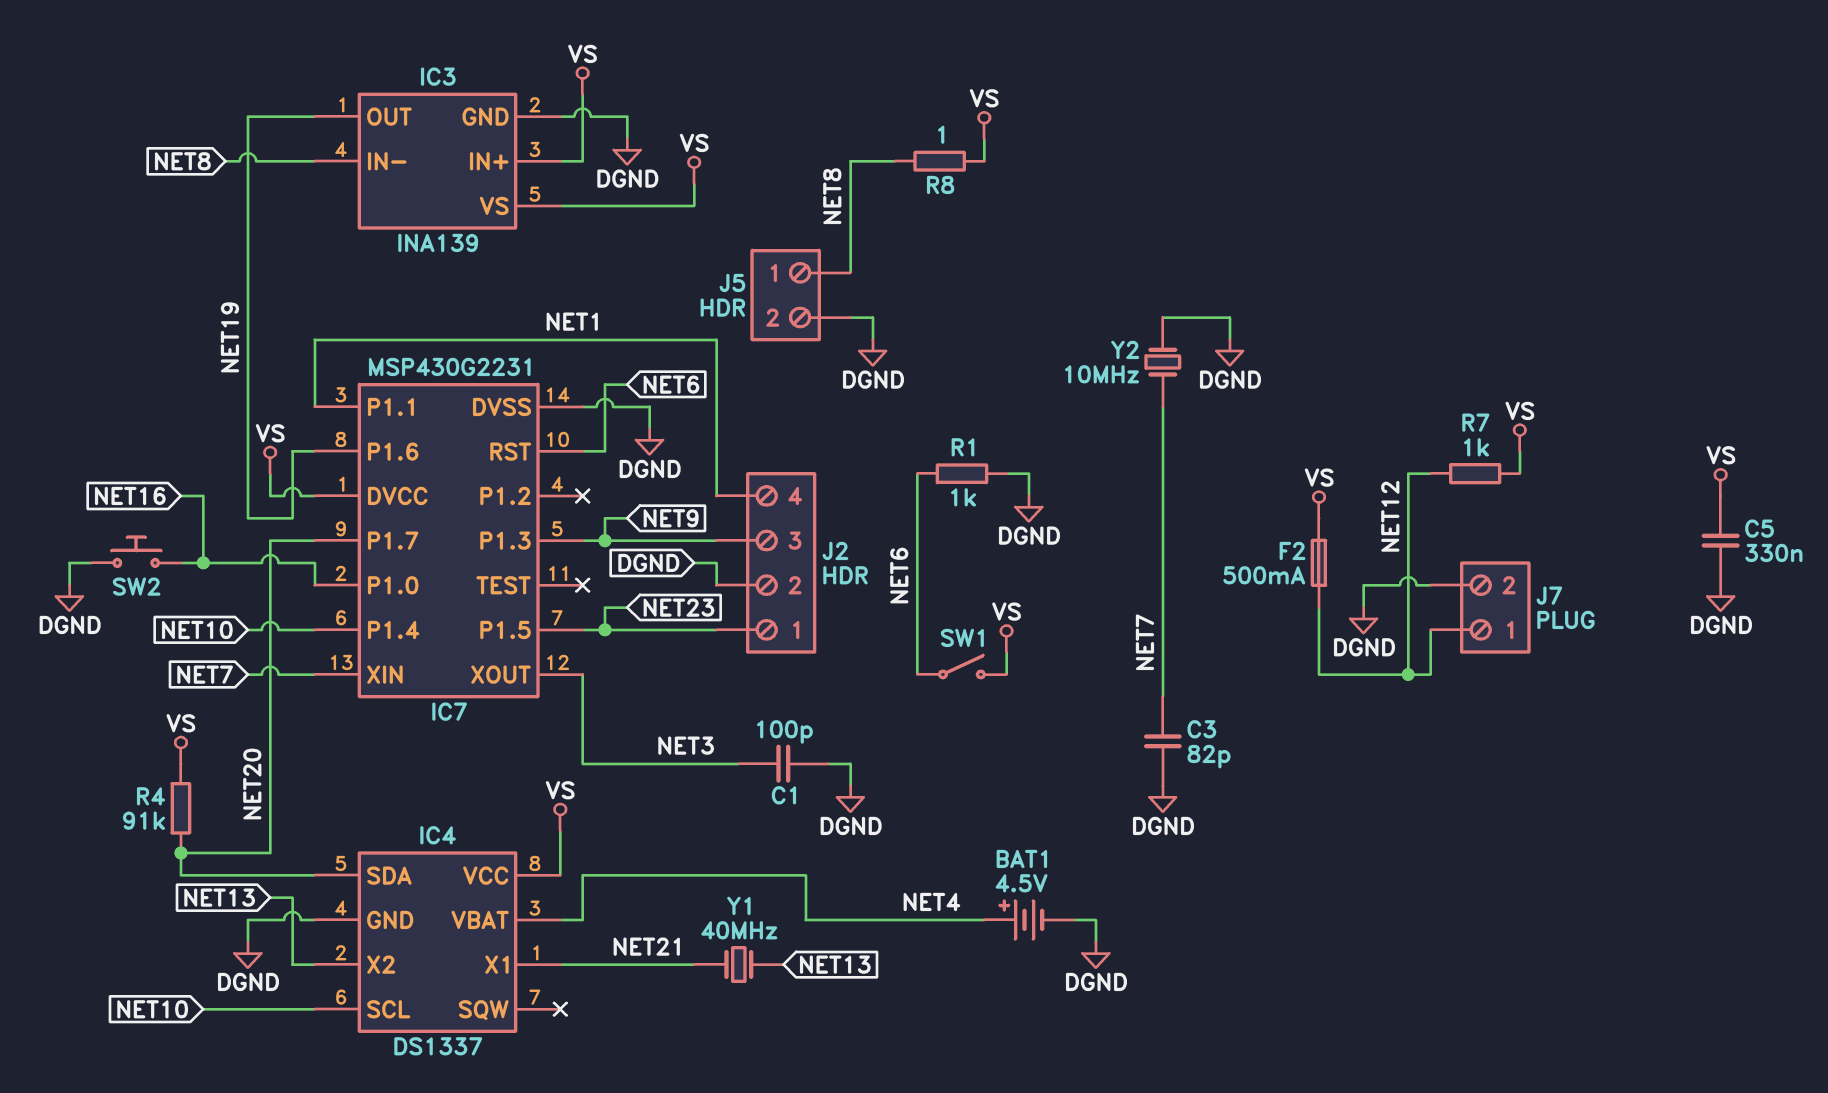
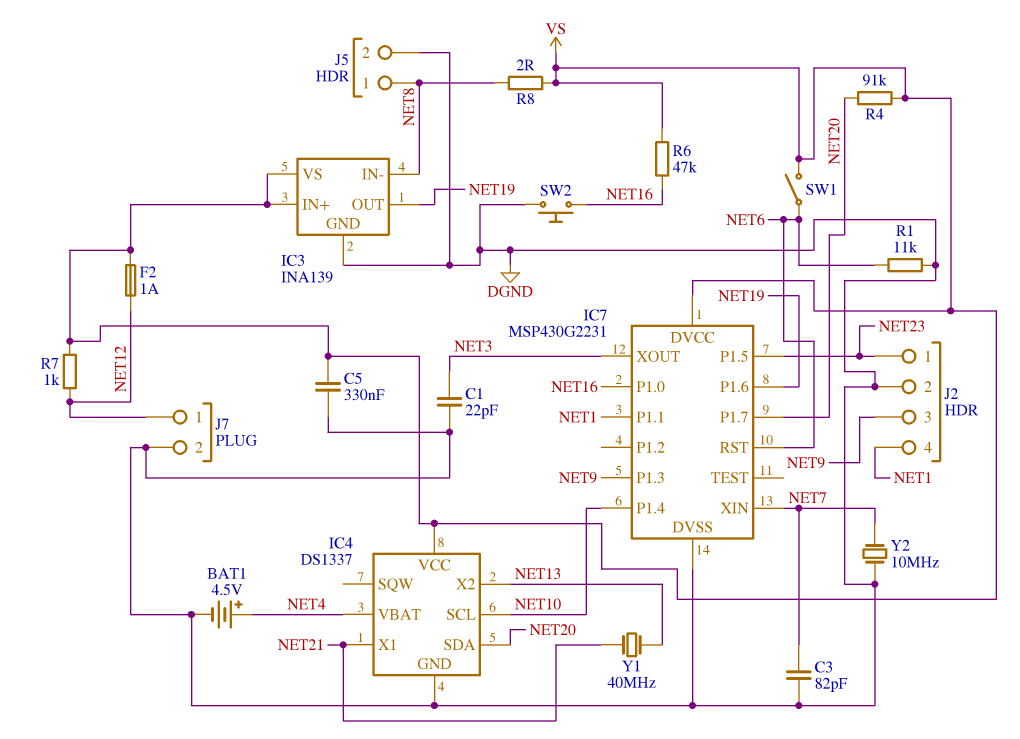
C1: 100pF (DGND, NET3) -> 22pF (DGND, NET3)
F2: 500mA (NET12, VS) -> 1A (NET12, VS)
R1: 1k (DGND, NET6) -> 11k (DGND, NET6)
R6: none -> 47k (NET16, VS)
R8: 1 (NET8, VS) -> 2 (NET8, VS)

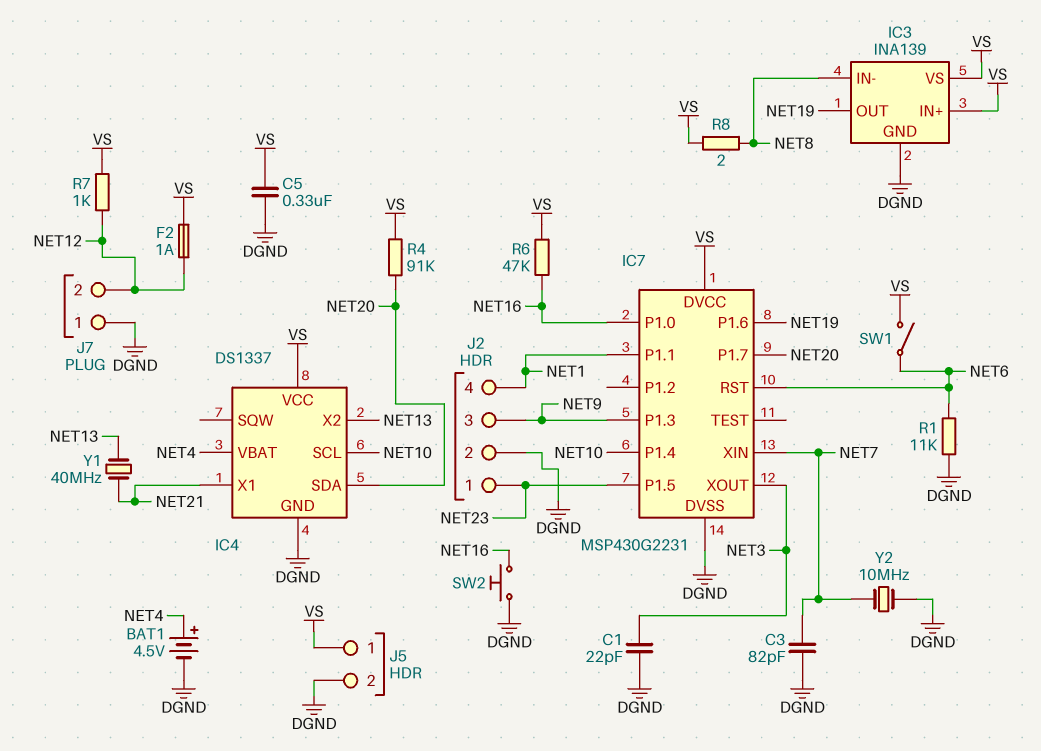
J5 pin 1: NET8 -> VS
J7 pin 1: NET12 -> DGND
J7 pin 2: DGND -> NET12

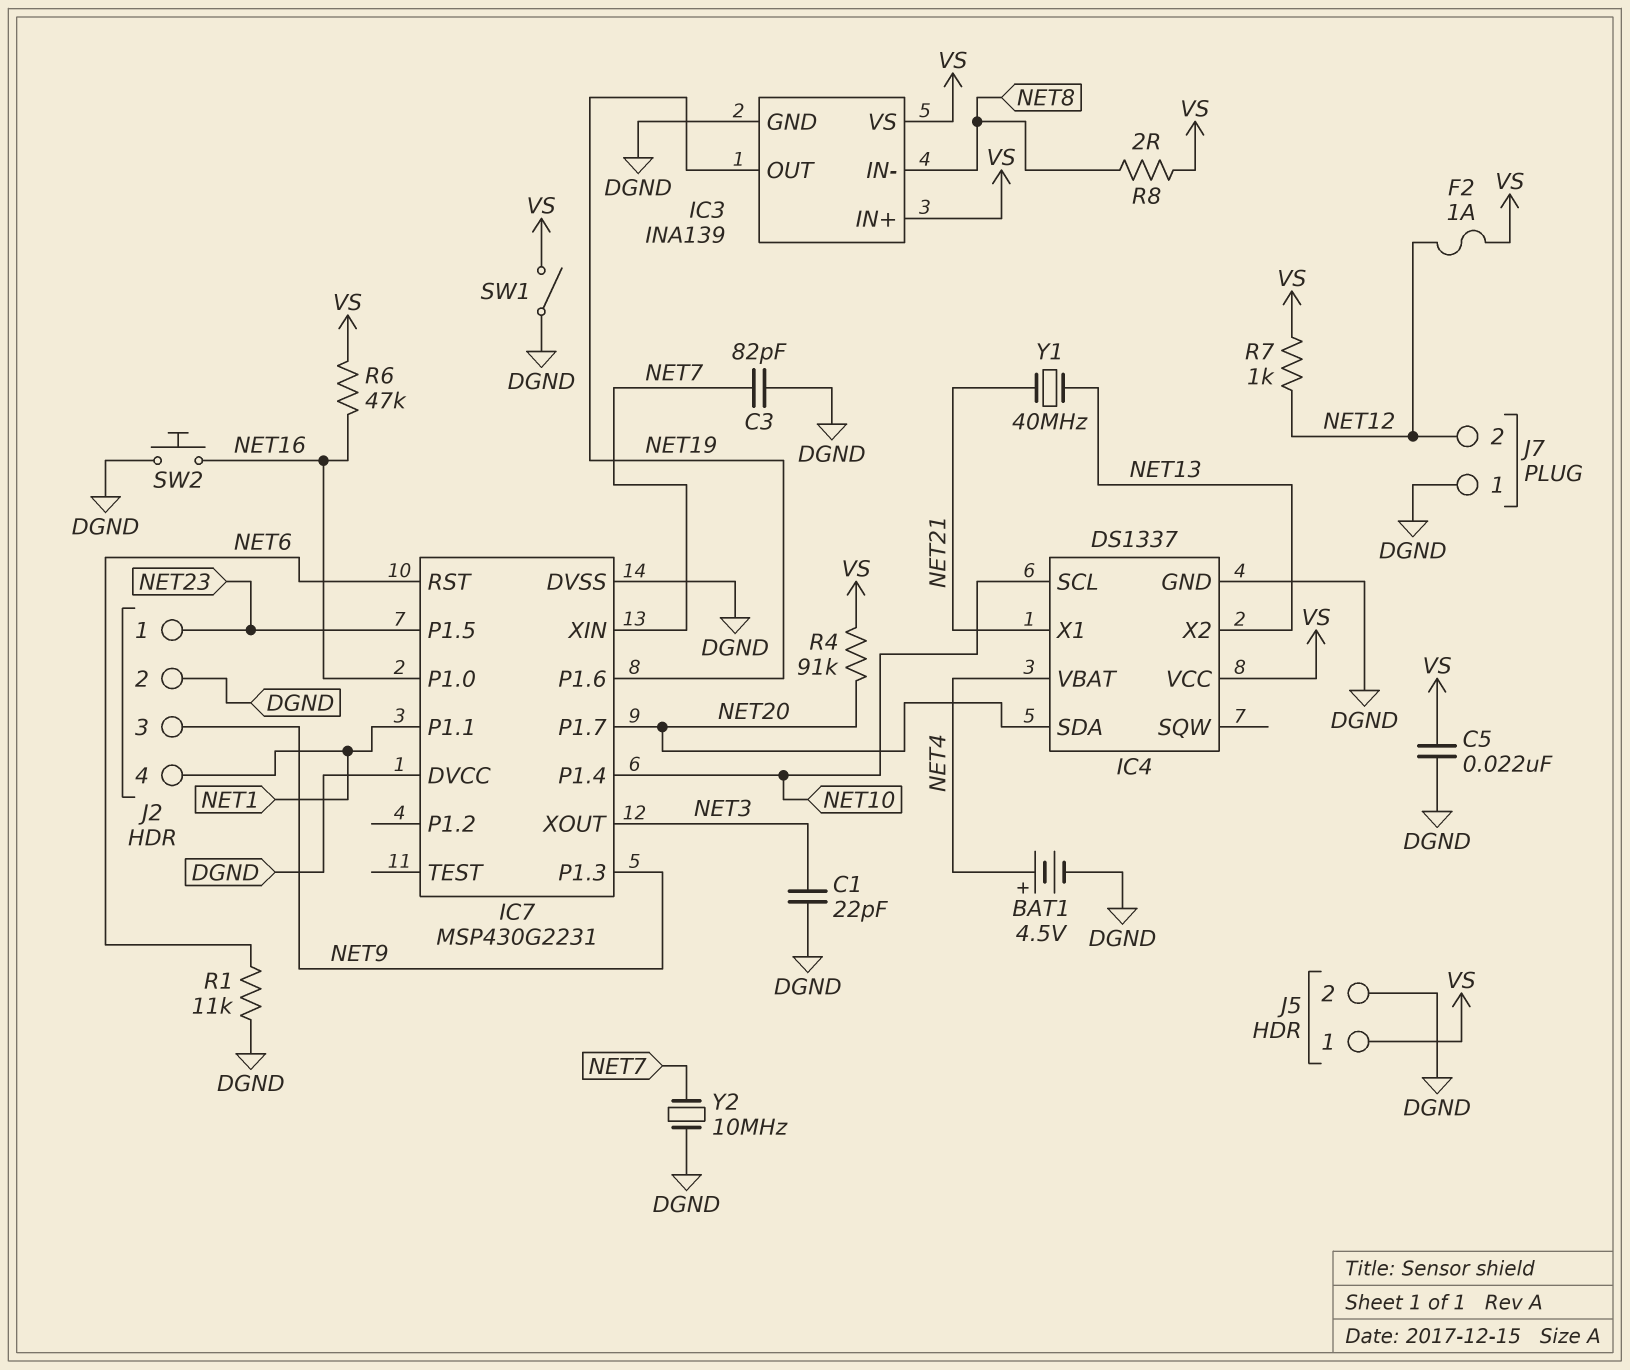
C5: 330nF (DGND, VS) -> 22nF (DGND, VS)
IC7 pin DVCC: VS -> DGND
SW1: switch (NET6, VS) -> switch (DGND, VS)

